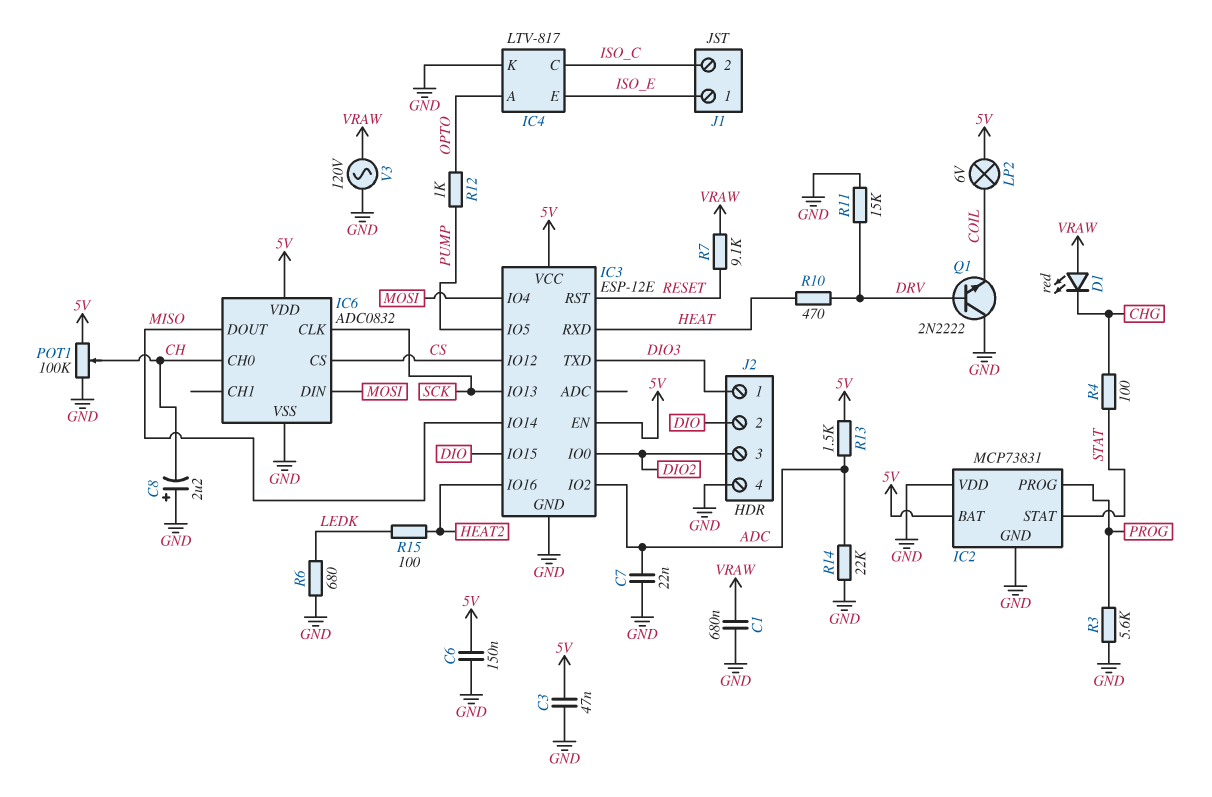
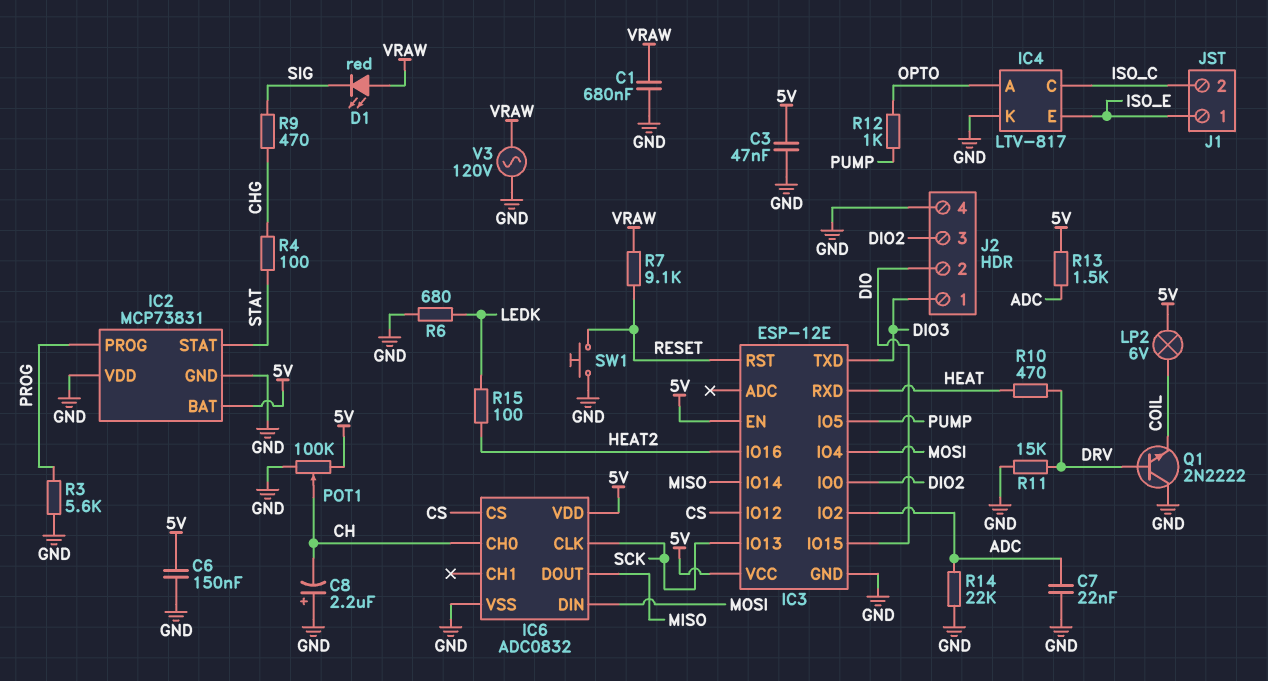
D1: LED red (A VRAW, K CHG) -> LED red (A VRAW, K SIG)
R9: none -> 470 (CHG, SIG)
SW1: none -> button (GND, RESET)

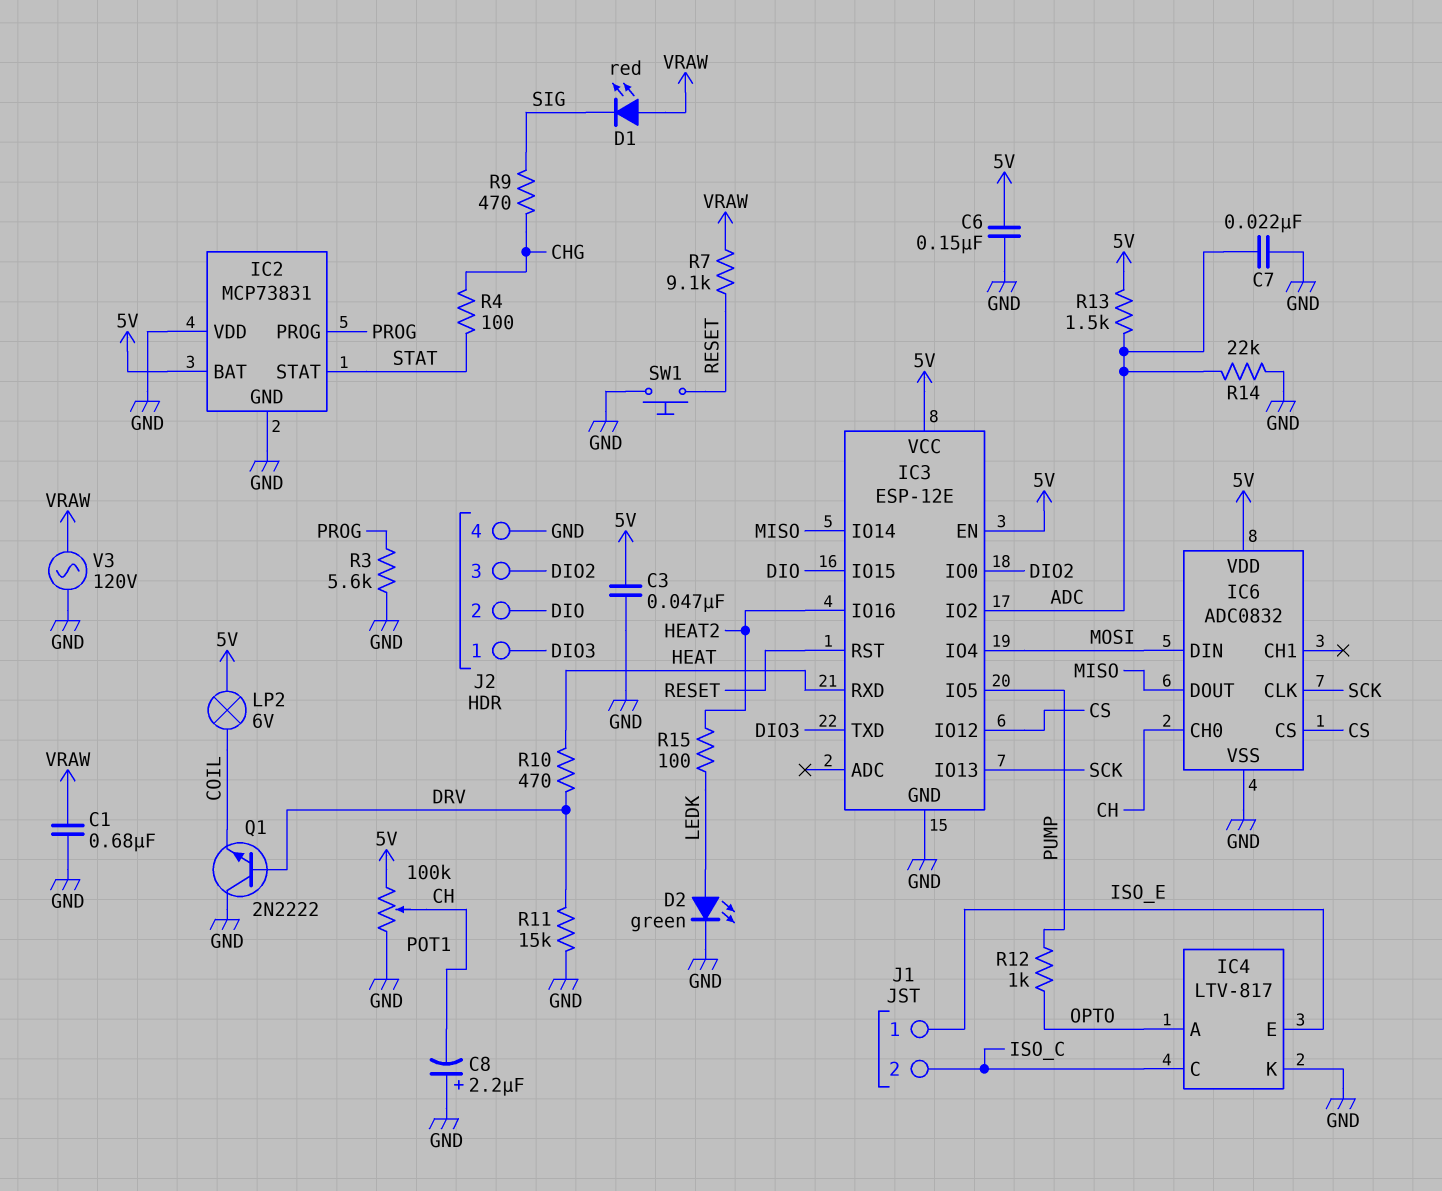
D2: none -> LED green (A LEDK, K GND)
R6: 680 (GND, LEDK) -> none

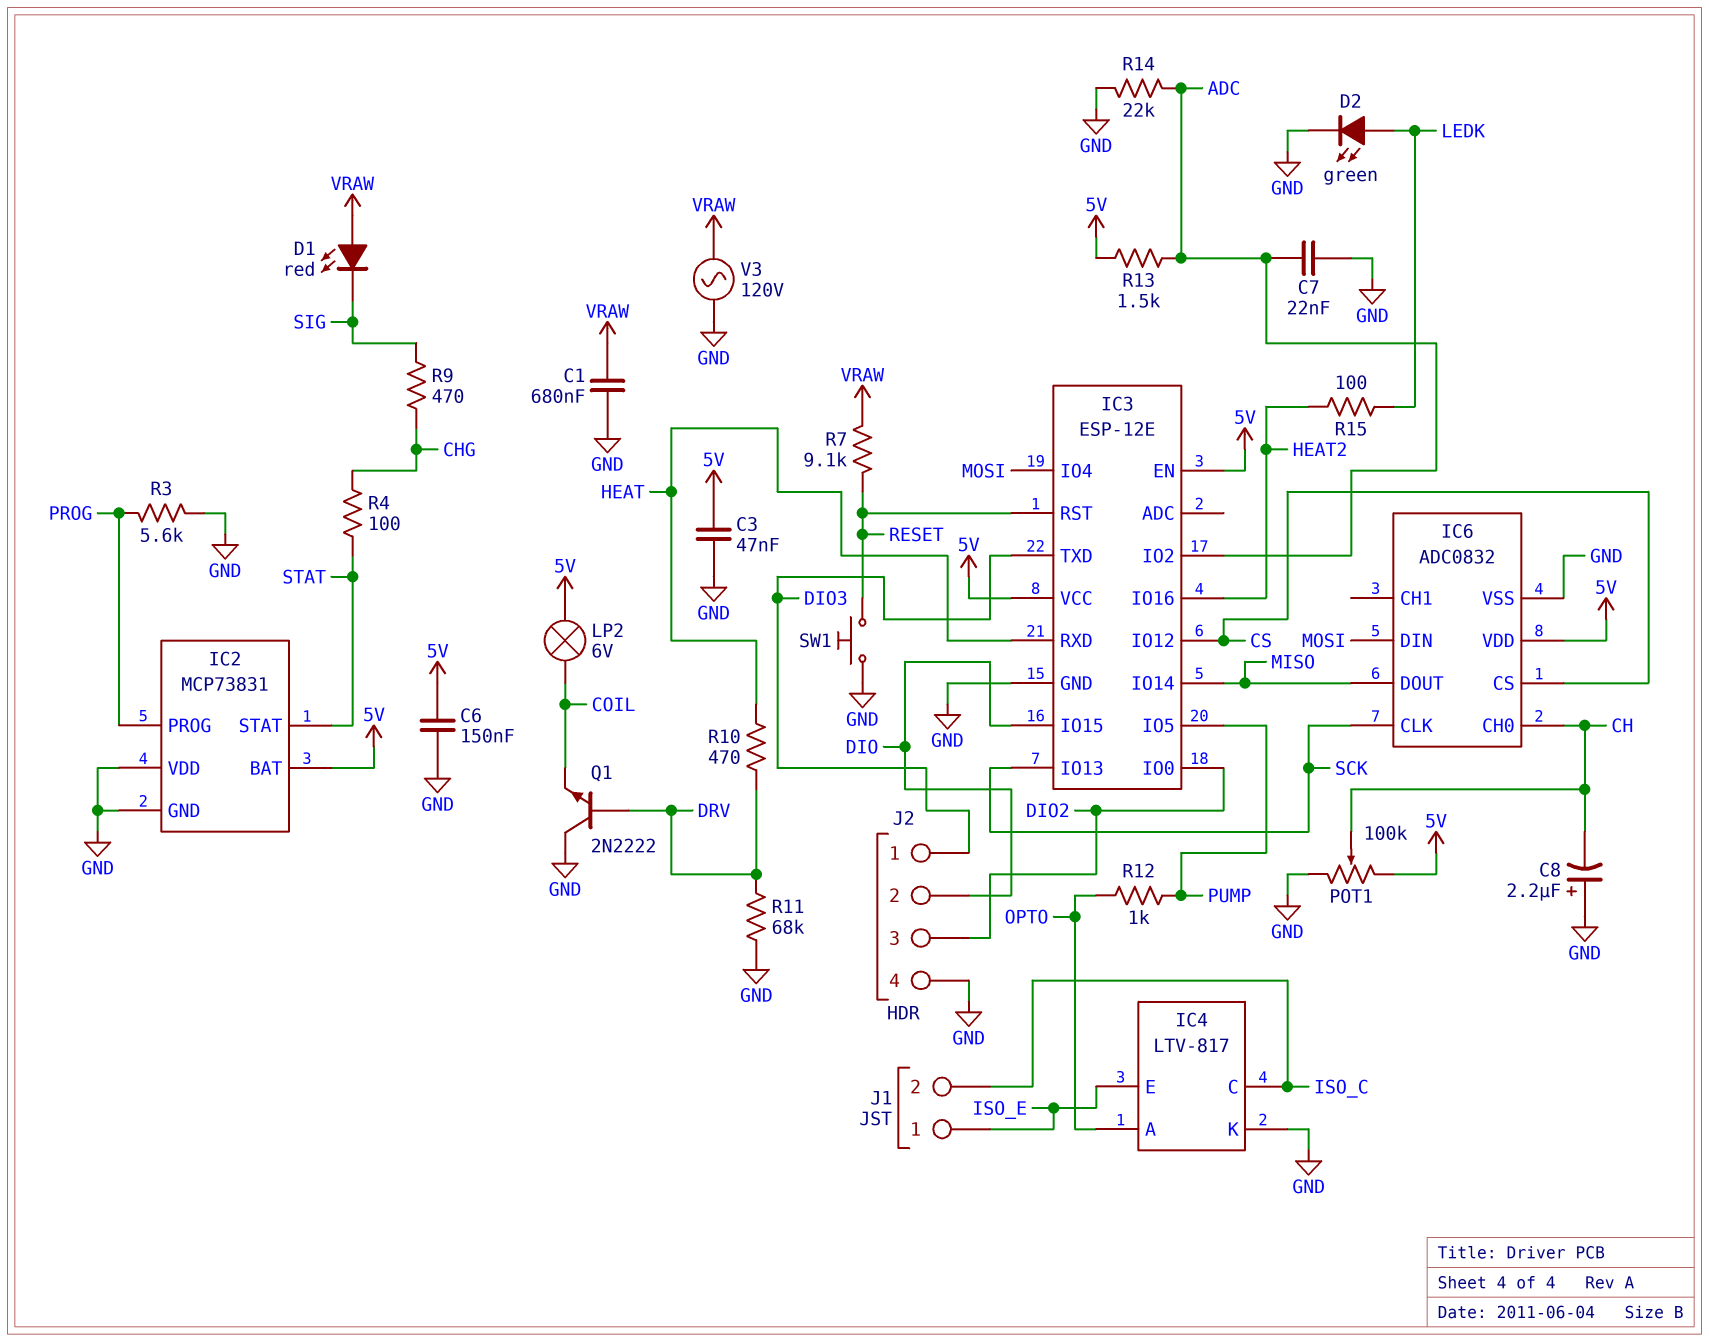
R11: 15k (DRV, GND) -> 68k (DRV, GND)

